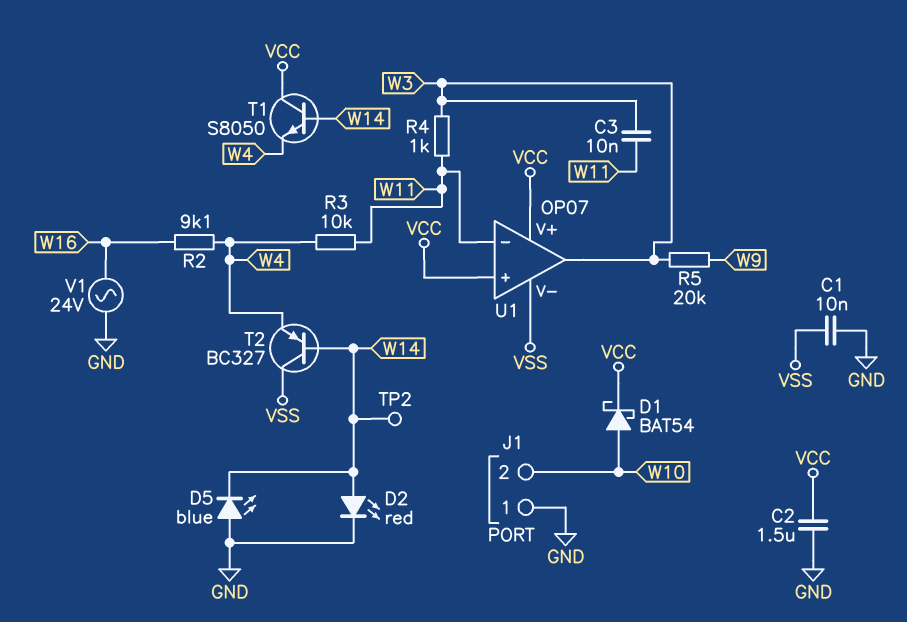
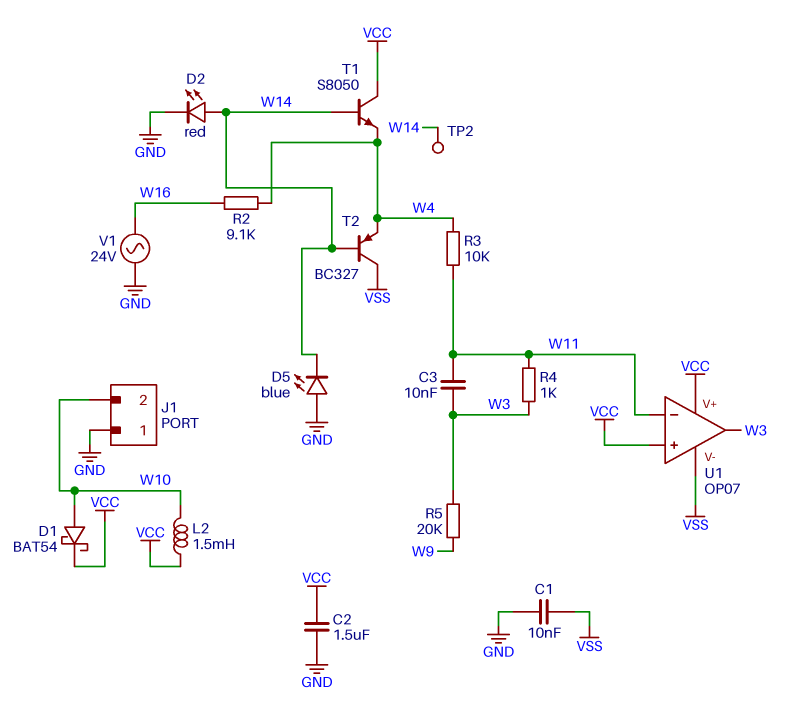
L2: none -> 1.5mH (VCC, W10)

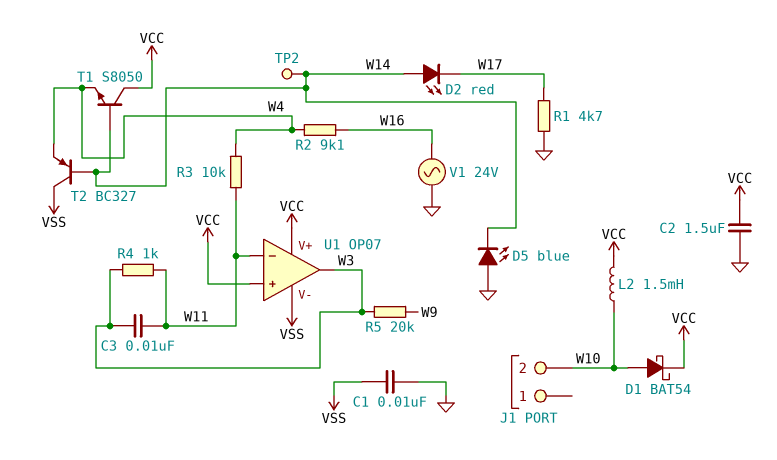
D2: LED red (A W14, K GND) -> LED red (A W14, K W17)
J1 pin 1: GND -> none
R1: none -> 4.7k (GND, W17)

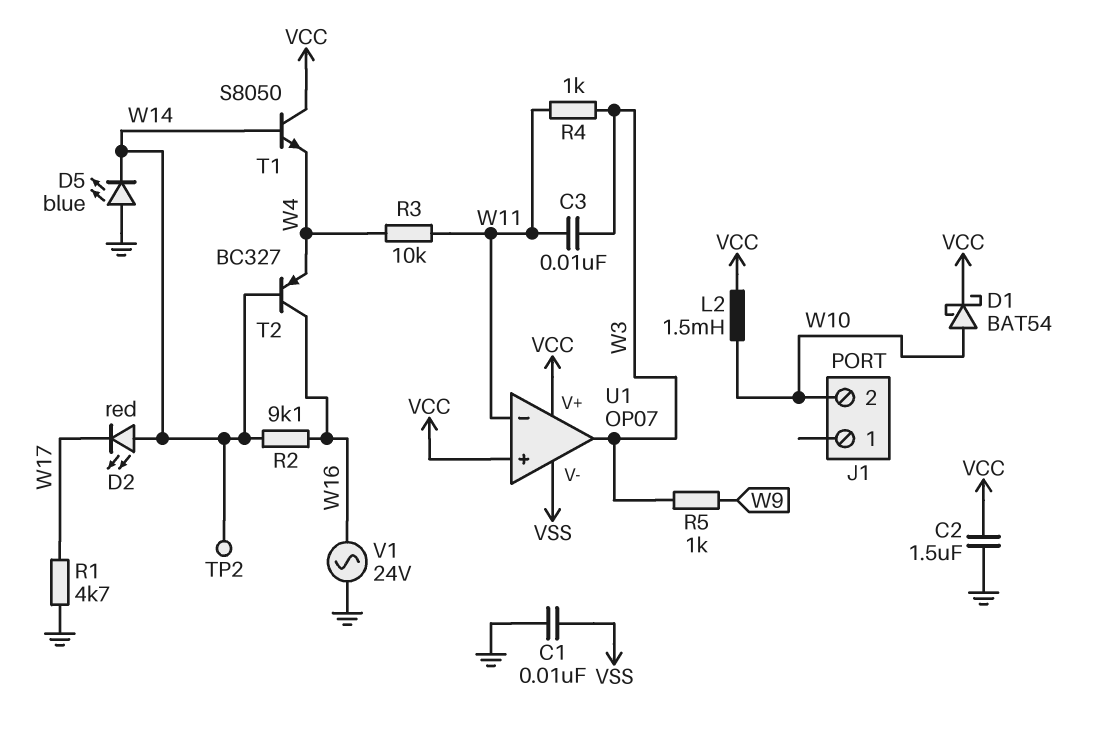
R2: 9.1k (W4, W16) -> 9.1k (W14, W16)
R5: 20k (W3, W9) -> 1k (W3, W9)
T2: PNP BC327 (B W14, C VSS, E W4) -> PNP BC327 (B W14, C W16, E W4)

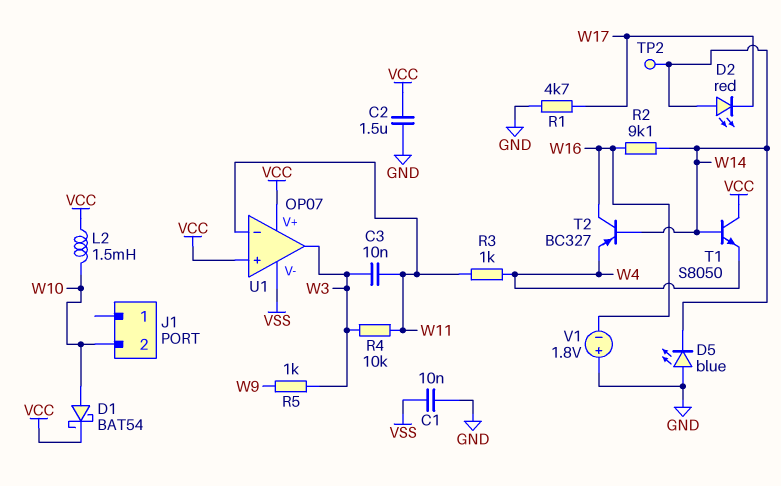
R3: 10k (W4, W11) -> 1k (W4, W11)
R4: 1k (W3, W11) -> 10k (W3, W11)
V1: AC 24V (GND, W16) -> 1.8V (plus GND, minus W16)

